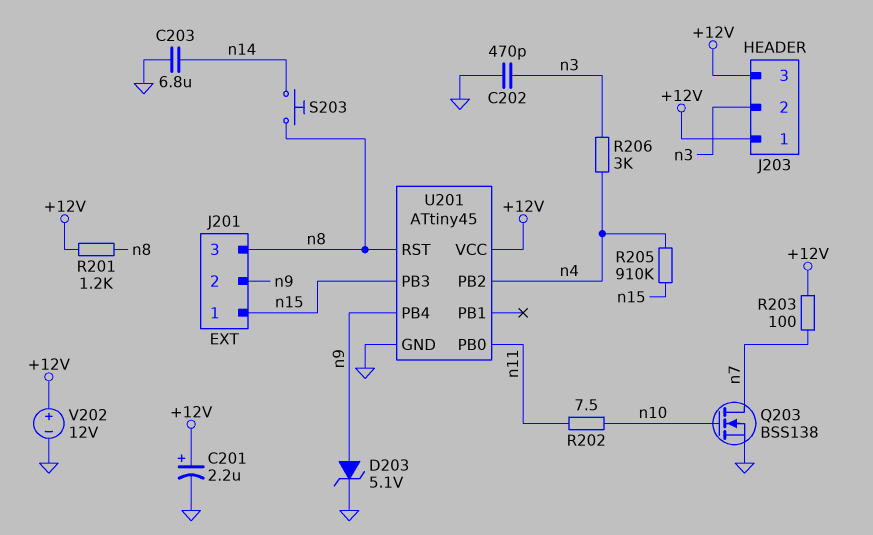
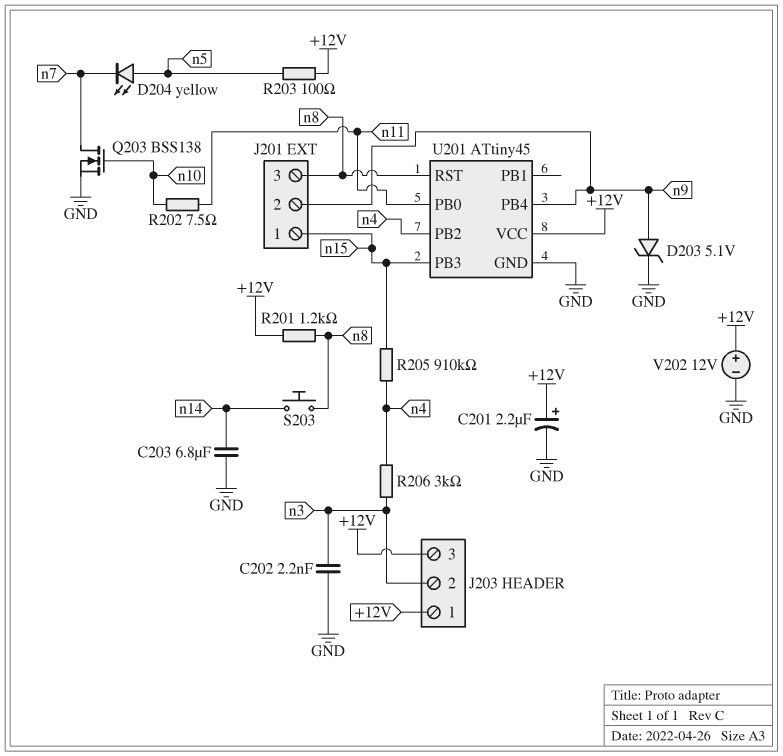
C202: 470pF (GND, n3) -> 2.2nF (GND, n3)
D204: none -> LED yellow (A n5, K n7)
R203: 100 (+12V, n7) -> 100 (+12V, n5)

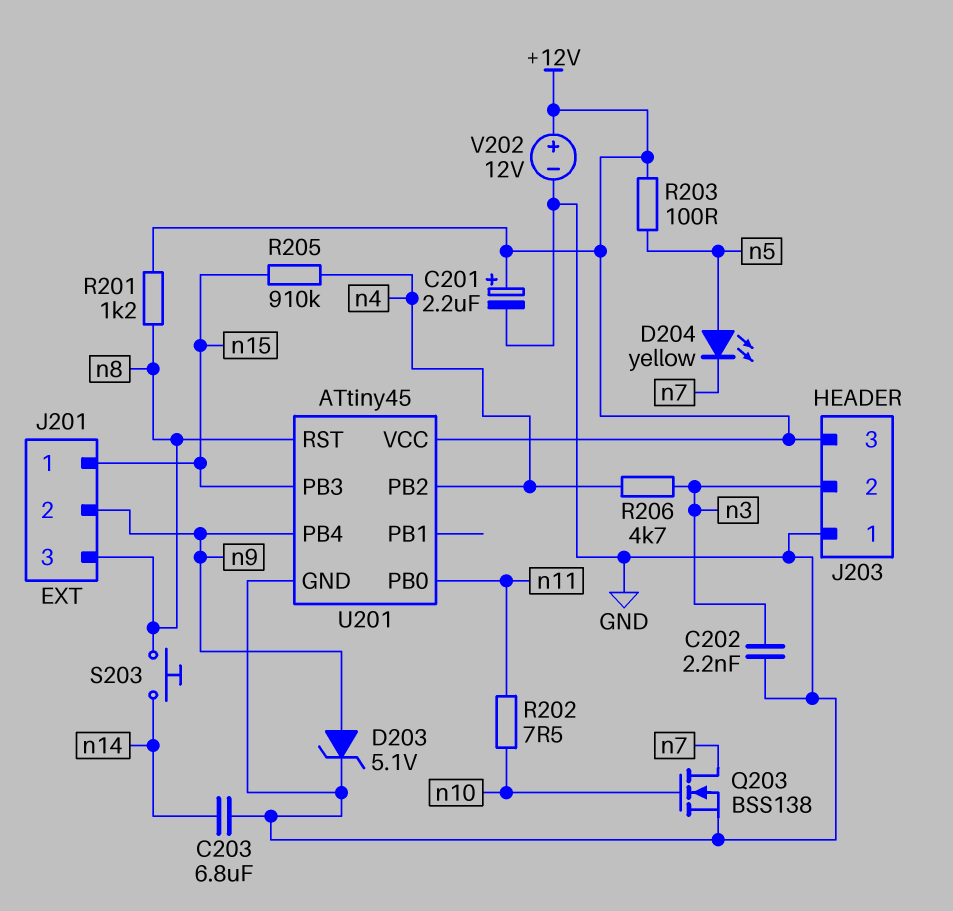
J203 pin 1: +12V -> GND
R206: 3k (n3, n4) -> 4.7k (n3, n4)

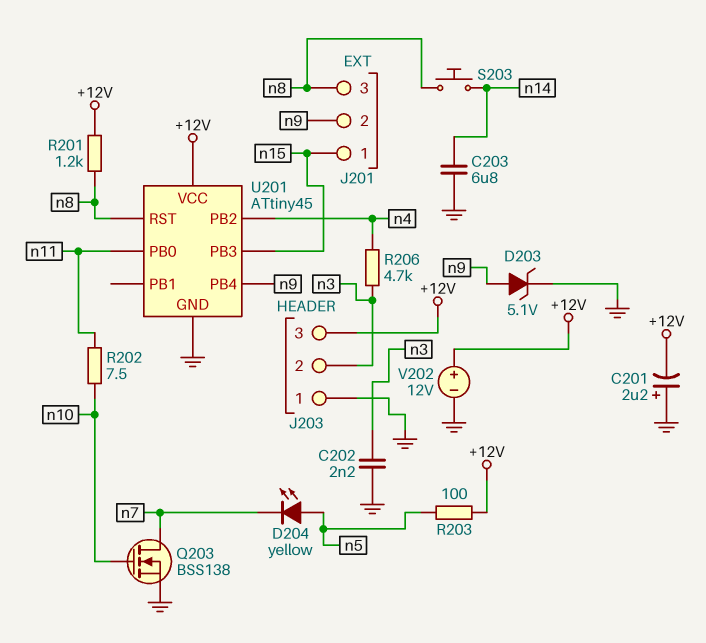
C201: 2.2uF (plus +12V, minus GND) -> 2.2uF (plus GND, minus +12V)
R205: 910k (n4, n15) -> none

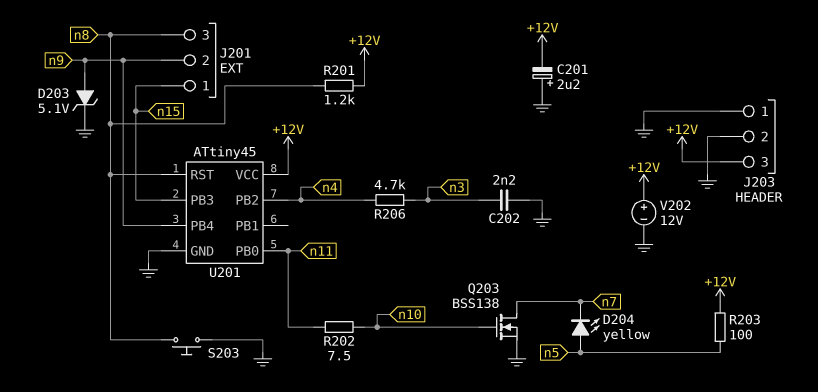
C203: 6.8uF (GND, n14) -> none
J203 pin 2: n3 -> GND
S203: button (n8, n14) -> button (GND, n8)

